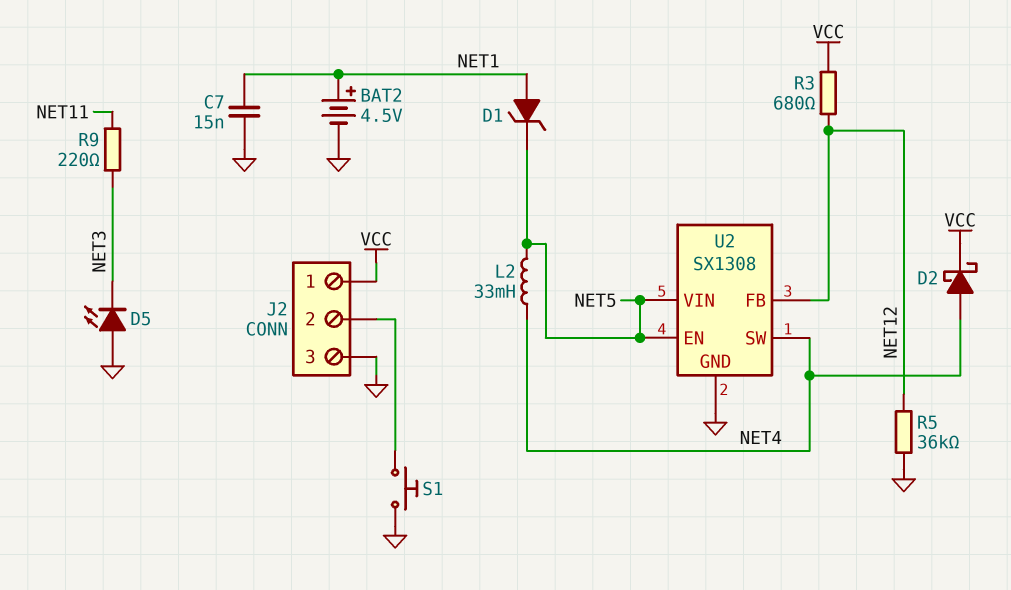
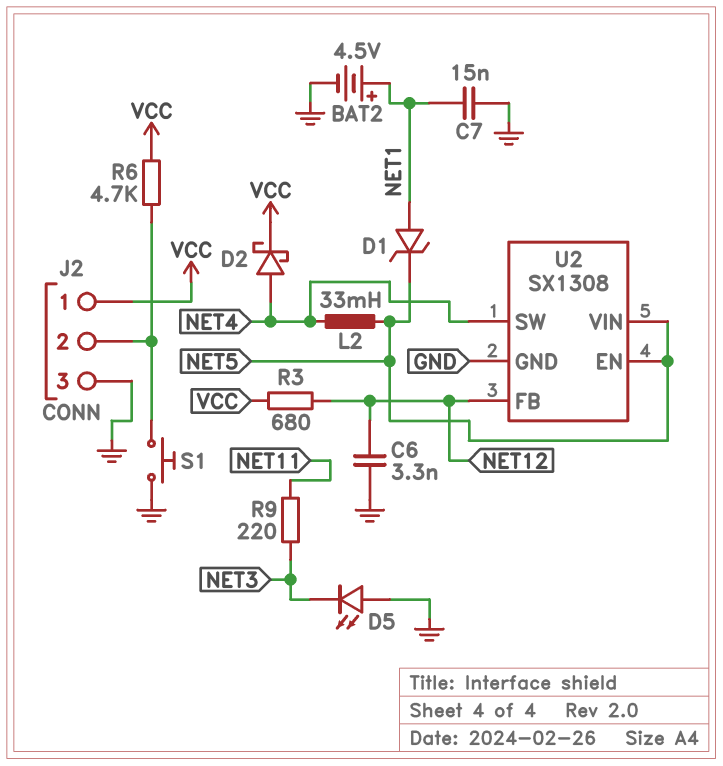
C6: none -> 3.3nF (GND, NET12)
R5: 36k (GND, NET12) -> none
R6: none -> 4.7k (J2/2, VCC)

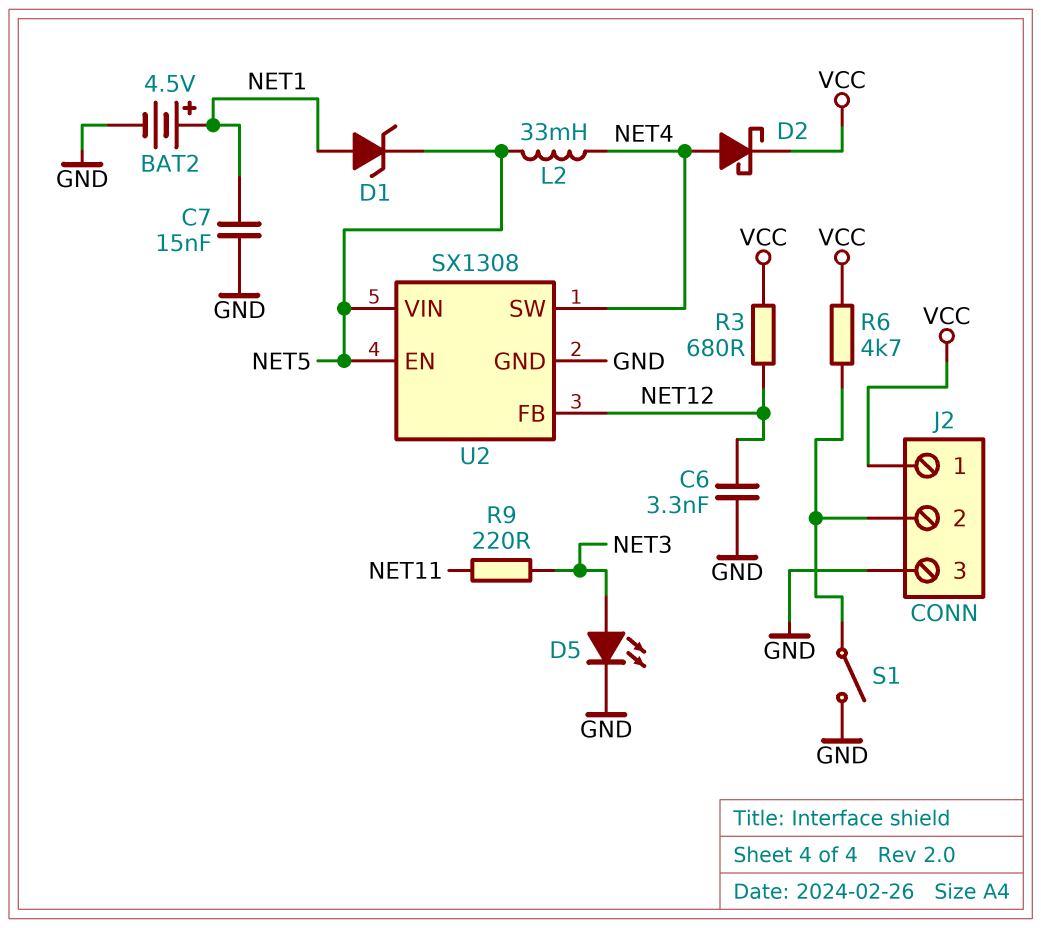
D5: LED (A GND, K NET3) -> LED (A NET3, K GND)
S1: button (GND, J2/2) -> switch (GND, J2/2)

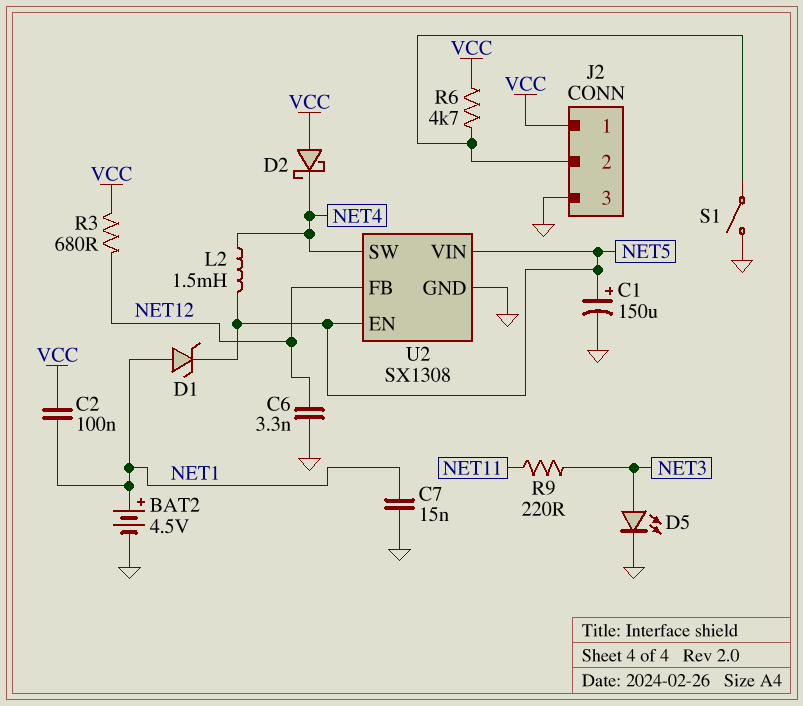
C1: none -> 150uF (plus NET5, minus GND)
C2: none -> 100nF (NET1, VCC)
D2: schottky (A NET4, K VCC) -> schottky (A VCC, K NET4)
L2: 33mH (NET4, NET5) -> 1.5mH (NET4, NET5)

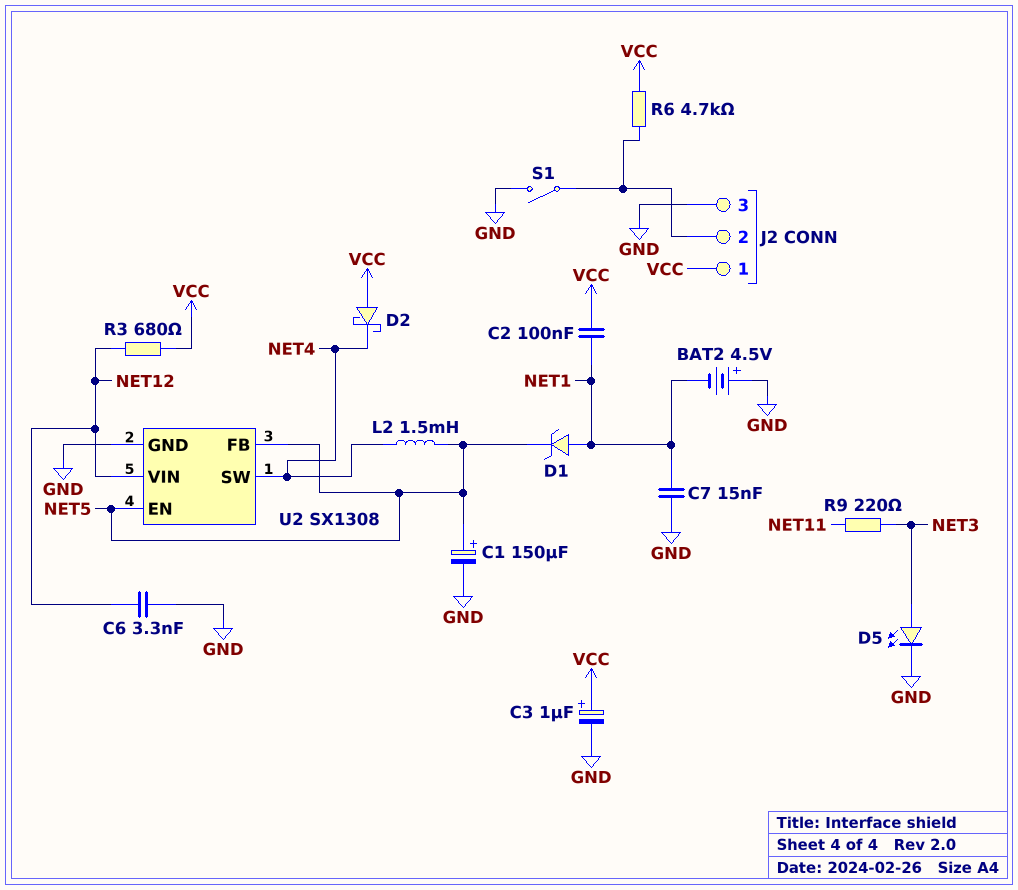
BAT2: 4.5V (plus NET1, minus GND) -> 4.5V (plus GND, minus NET1)
C3: none -> 1uF (plus VCC, minus GND)
U2 pin FB: NET12 -> NET5
U2 pin VIN: NET5 -> NET12

